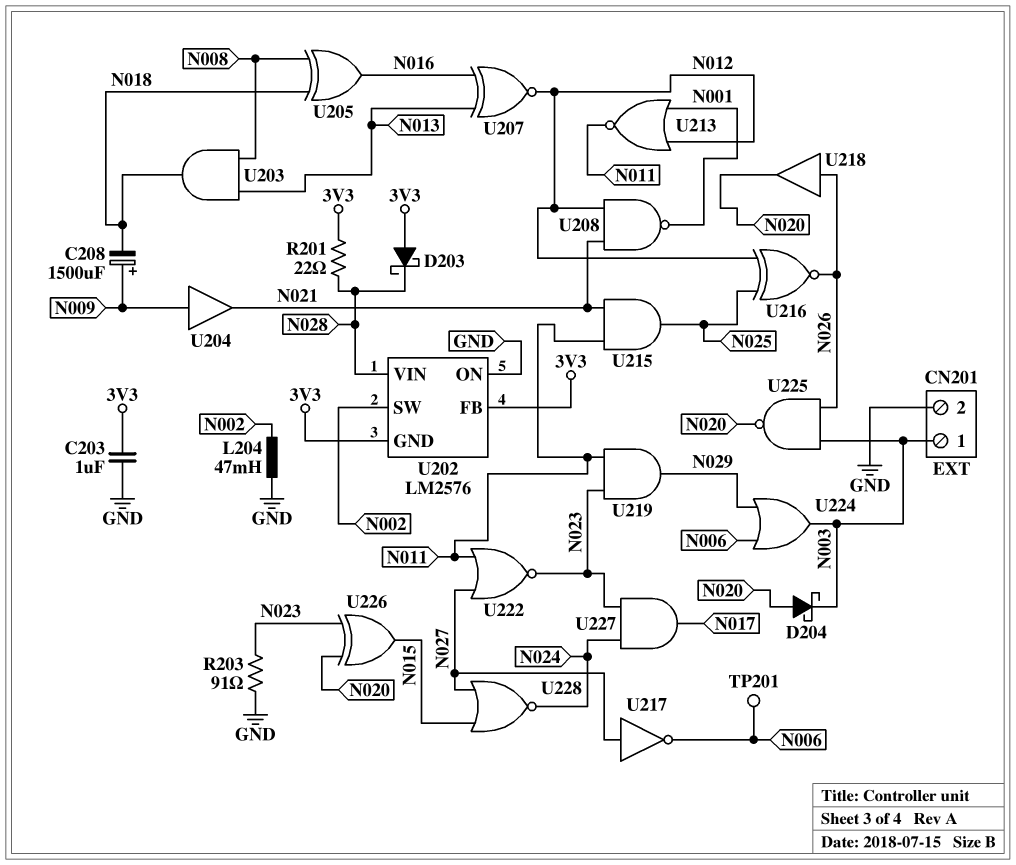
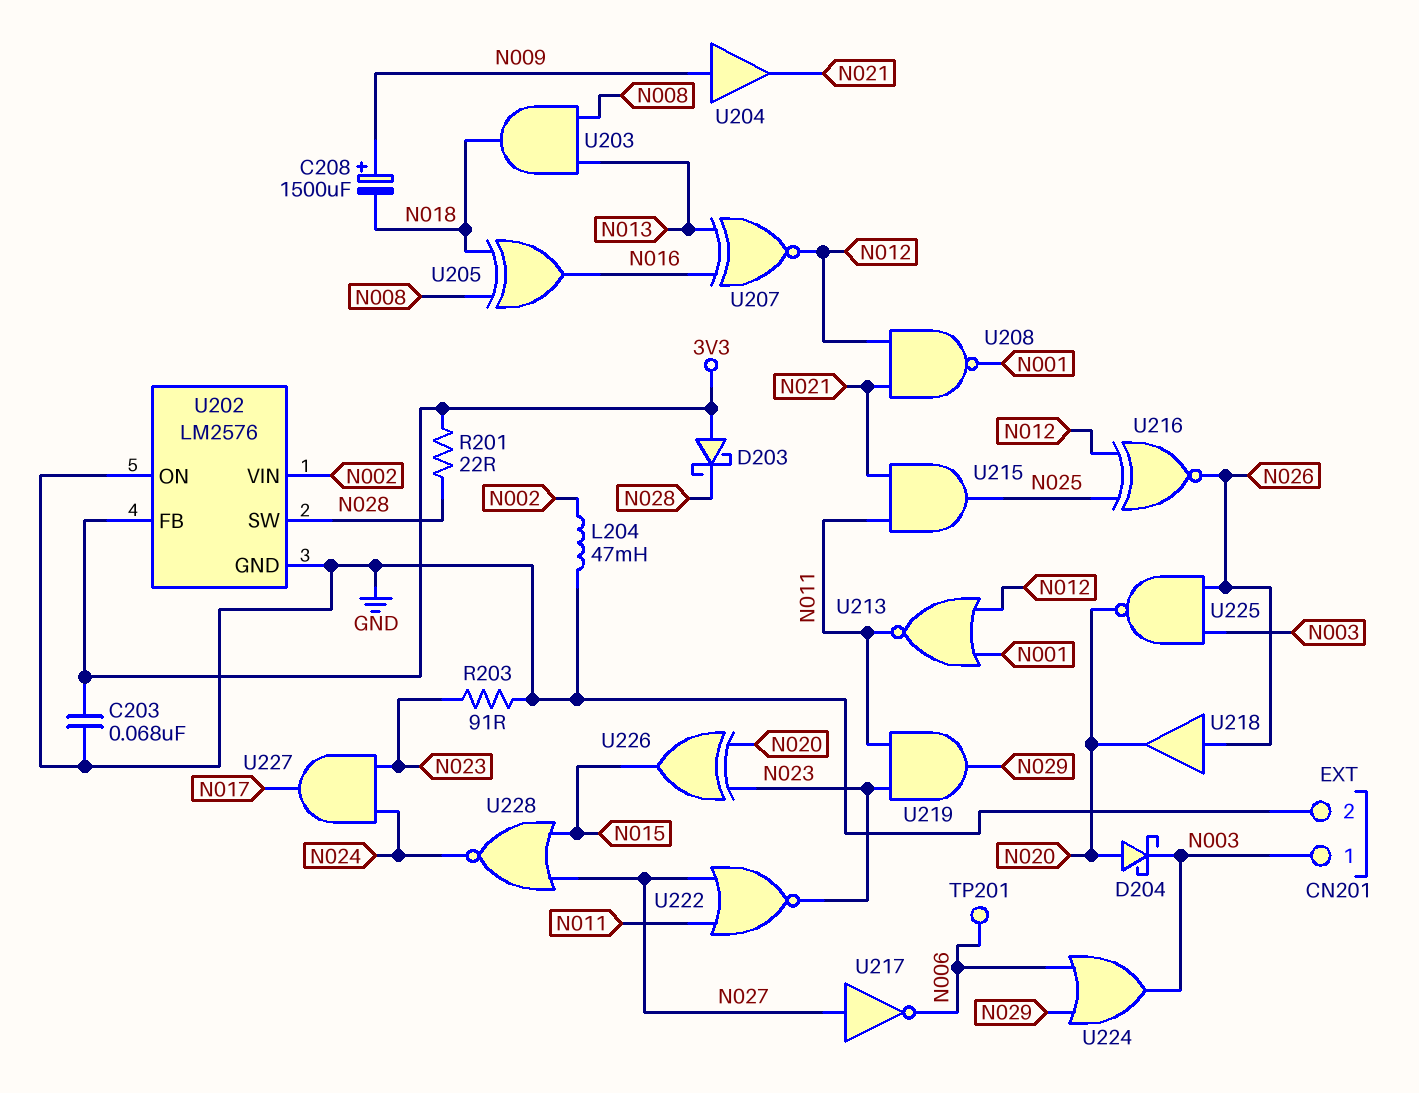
C203: 1uF (3V3, GND) -> 68nF (3V3, GND)
U202 pin GND: 3V3 -> GND
U202 pin SW: N002 -> N028
U202 pin VIN: N028 -> N002

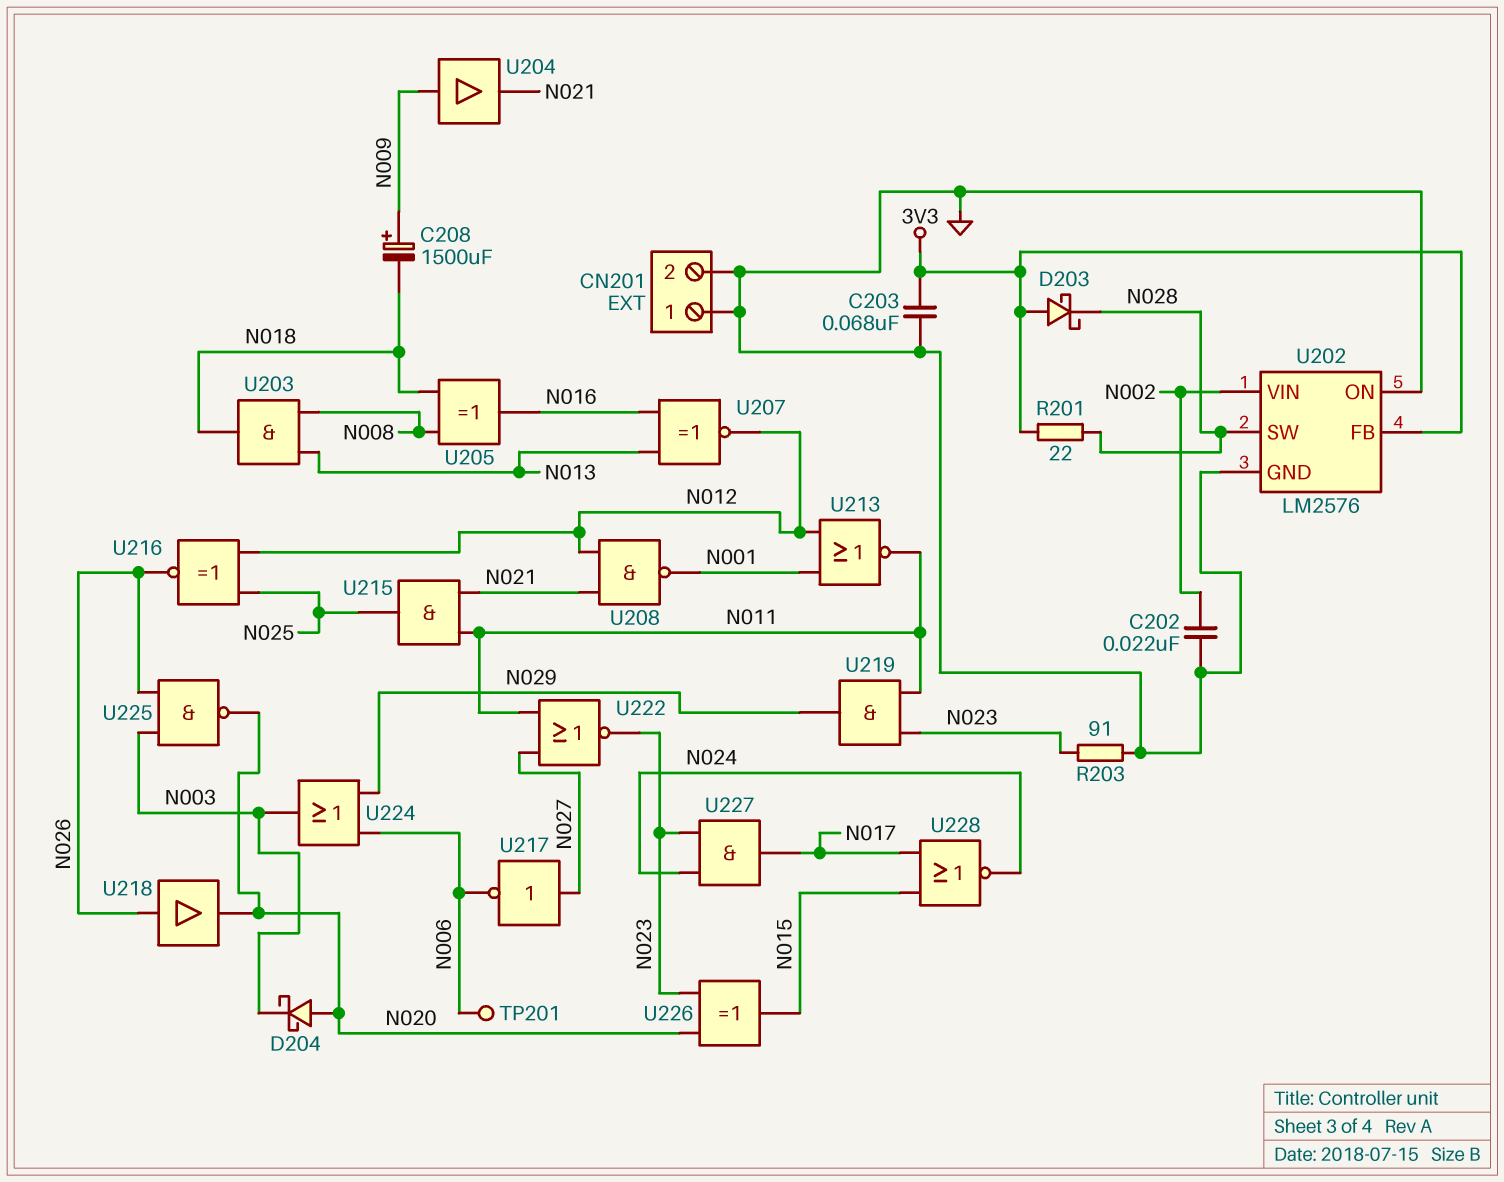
C202: none -> 22nF (GND, N002)
CN201 pin 1: N003 -> GND
L204: 47mH (GND, N002) -> none
U228: NOR (in N015, in N027, out N024) -> NOR (in N015, in N017, out N024)

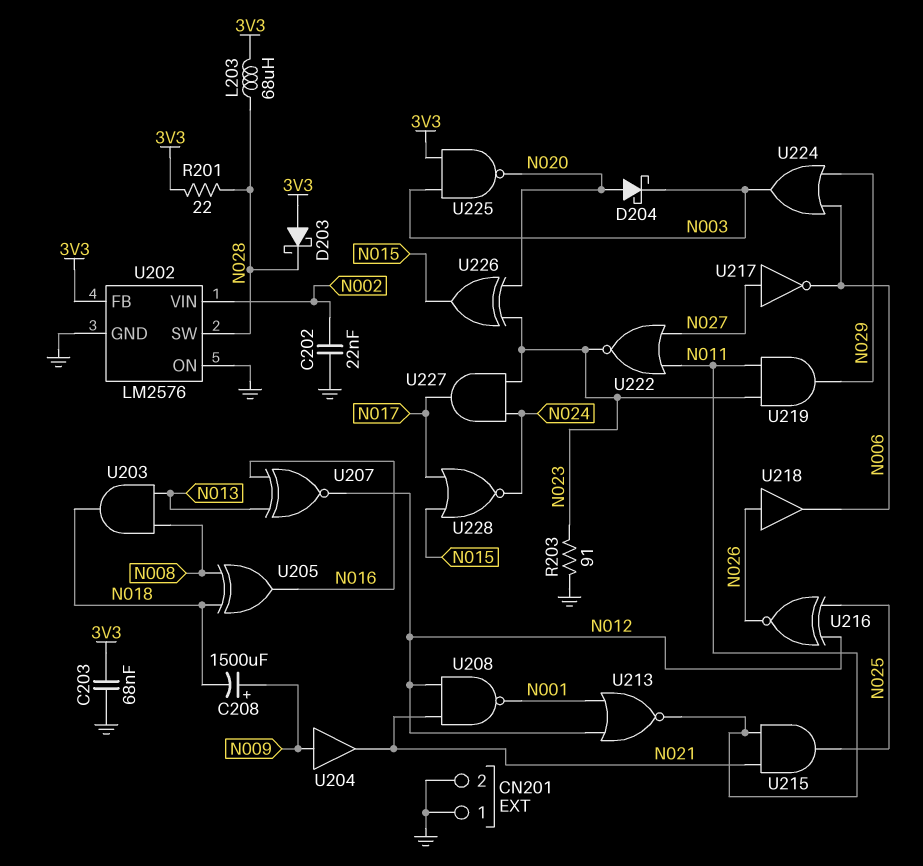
L203: none -> 68uH (3V3, N028)
TP201: test point (N006) -> none
U218: buffer (in N026, out N020) -> buffer (in N026, out N006)
U225: NAND (in N003, in N026, out N020) -> NAND (in 3V3, in N003, out N020)

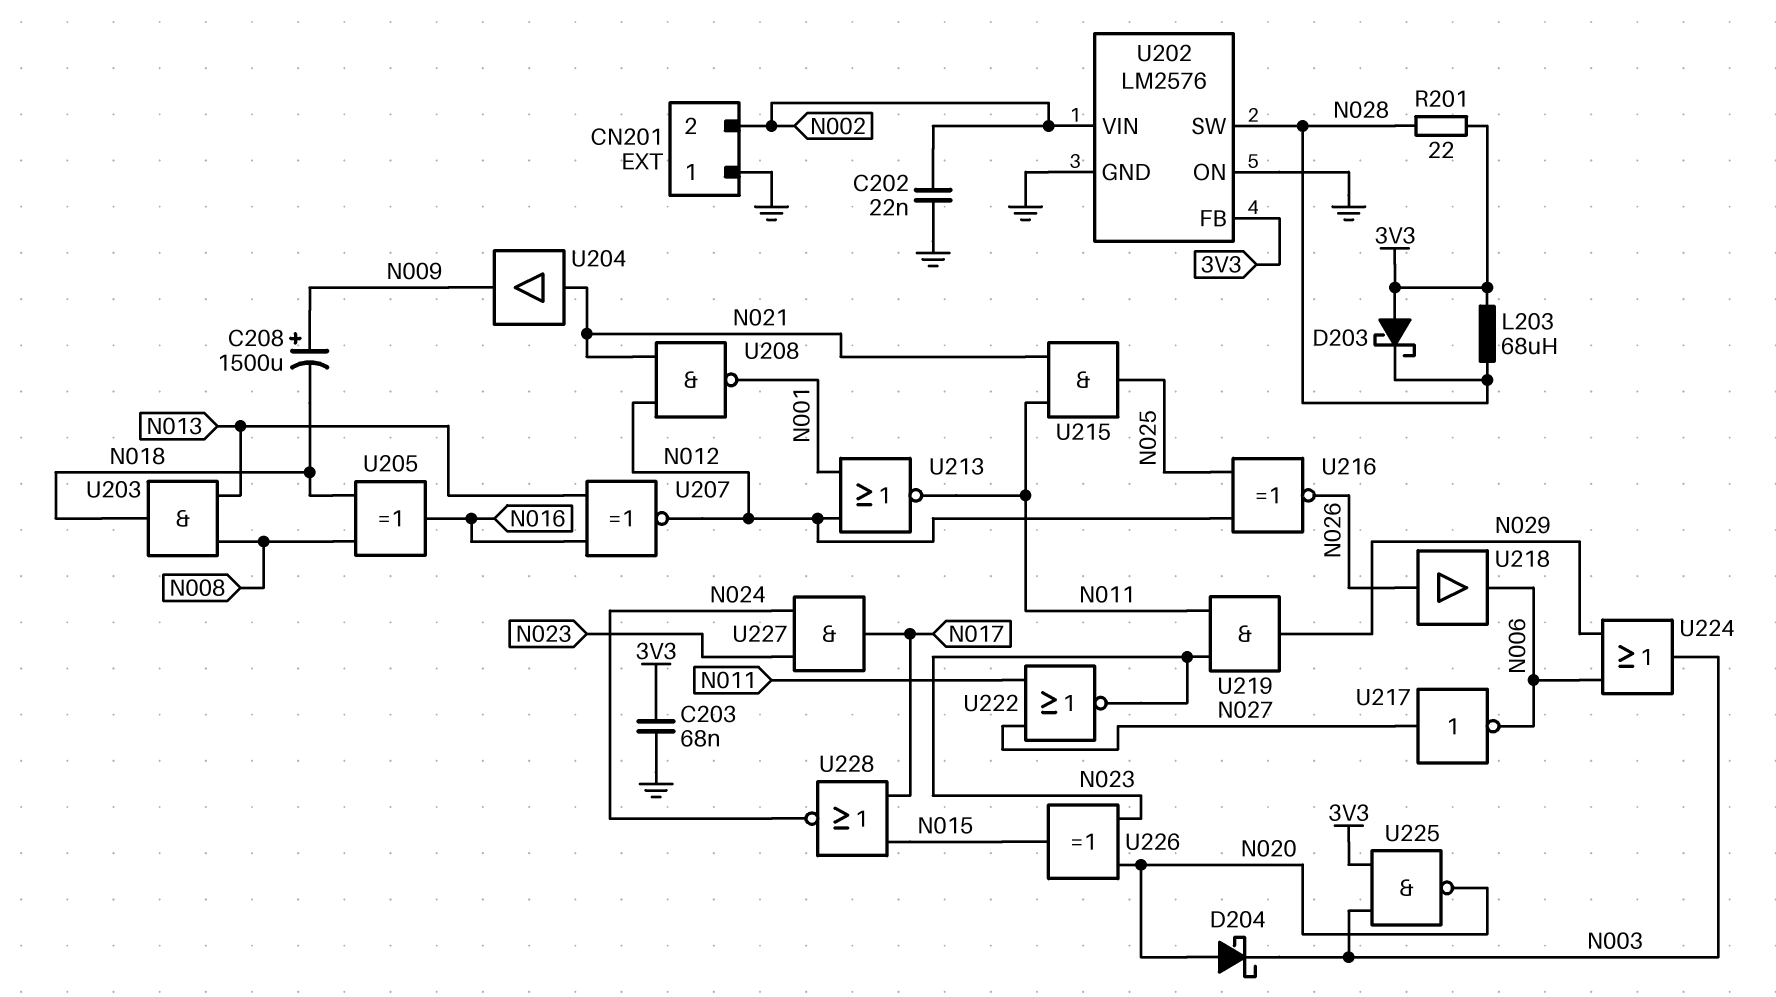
CN201 pin 2: GND -> N002
R203: 91 (GND, N023) -> none
U204: buffer (in N009, out N021) -> buffer (in N021, out N009)

